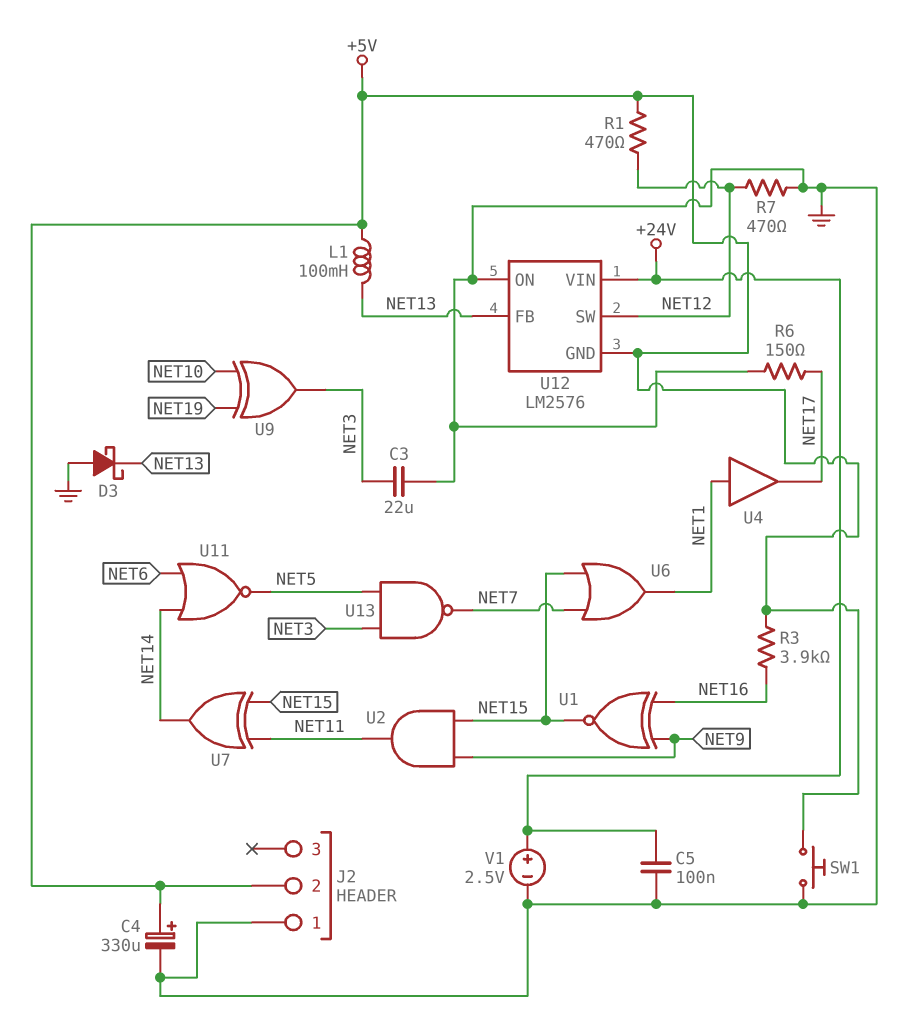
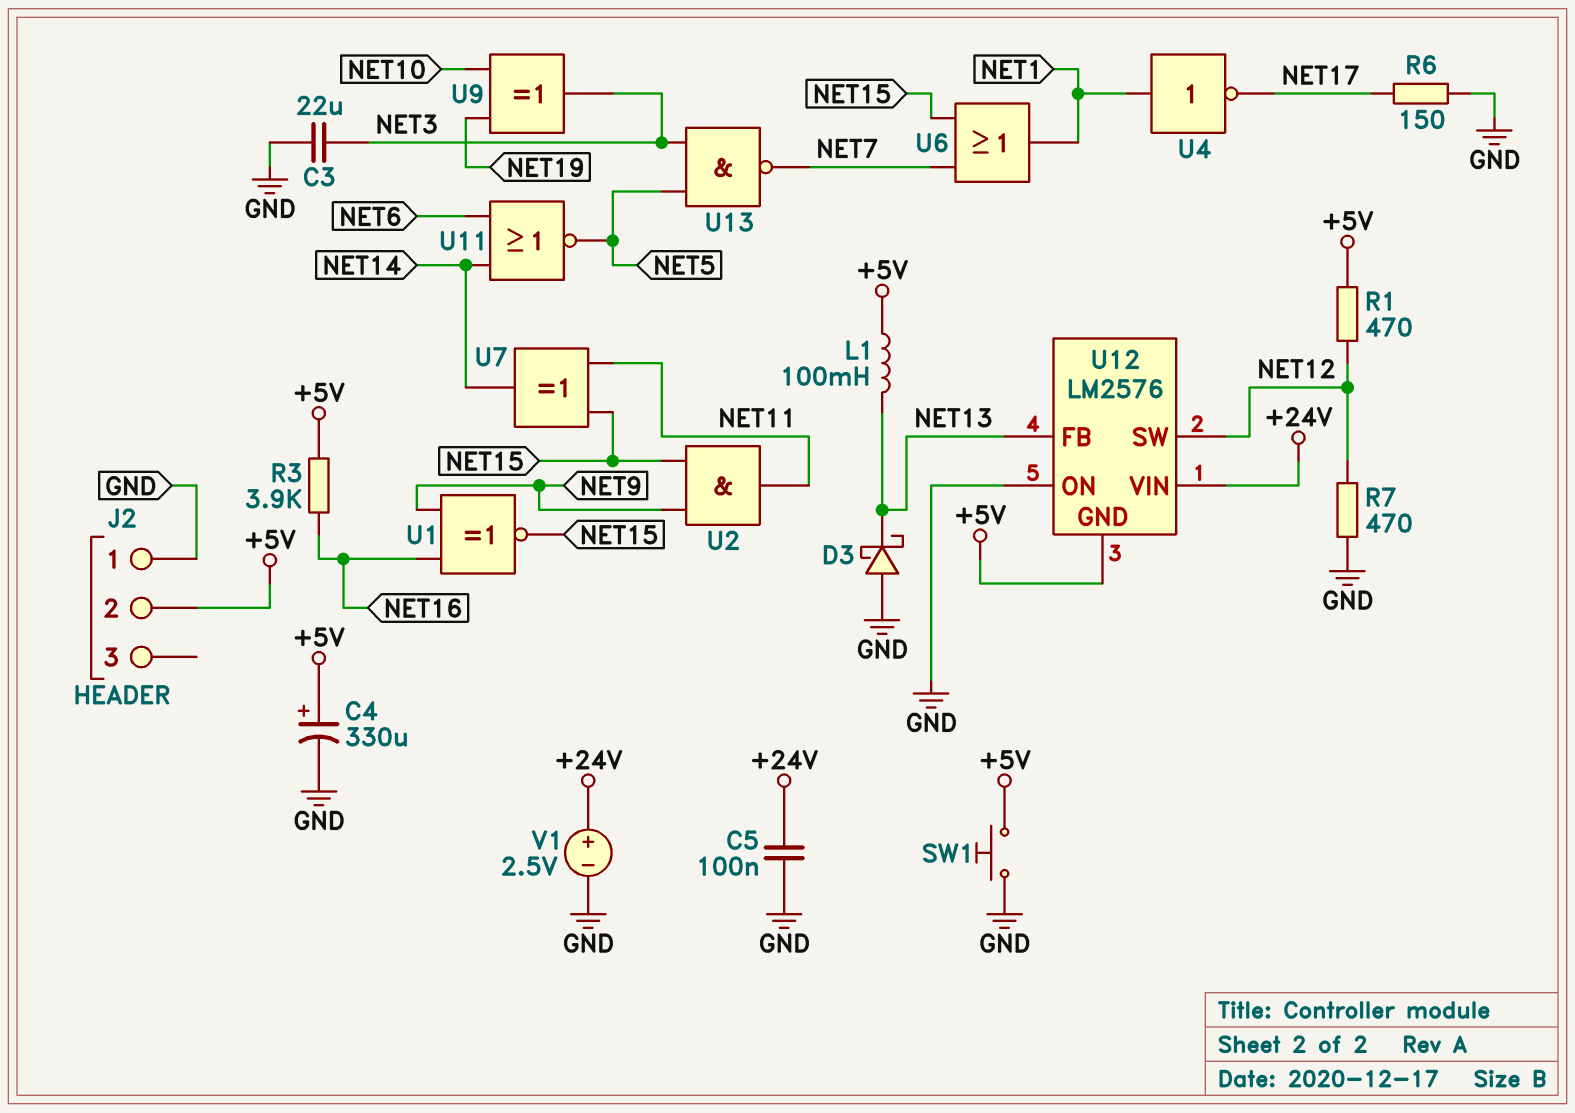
U4: buffer (in NET1, out NET17) -> NOT (in NET1, out NET17)

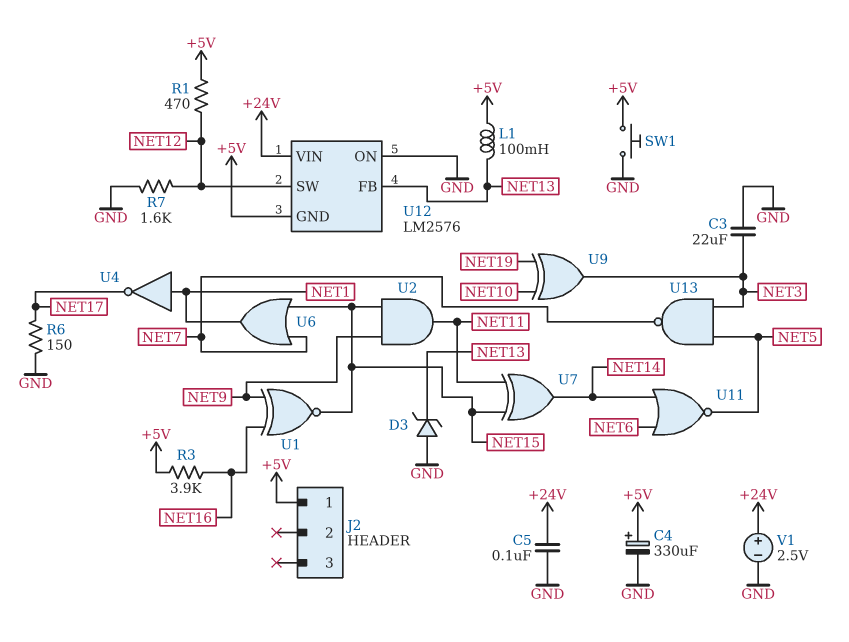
D3: schottky (A GND, K NET13) -> zener (A GND, K NET13)
J2 pin 1: GND -> +5V
J2 pin 2: +5V -> none
R7: 470 (GND, NET12) -> 1.6k (GND, NET12)

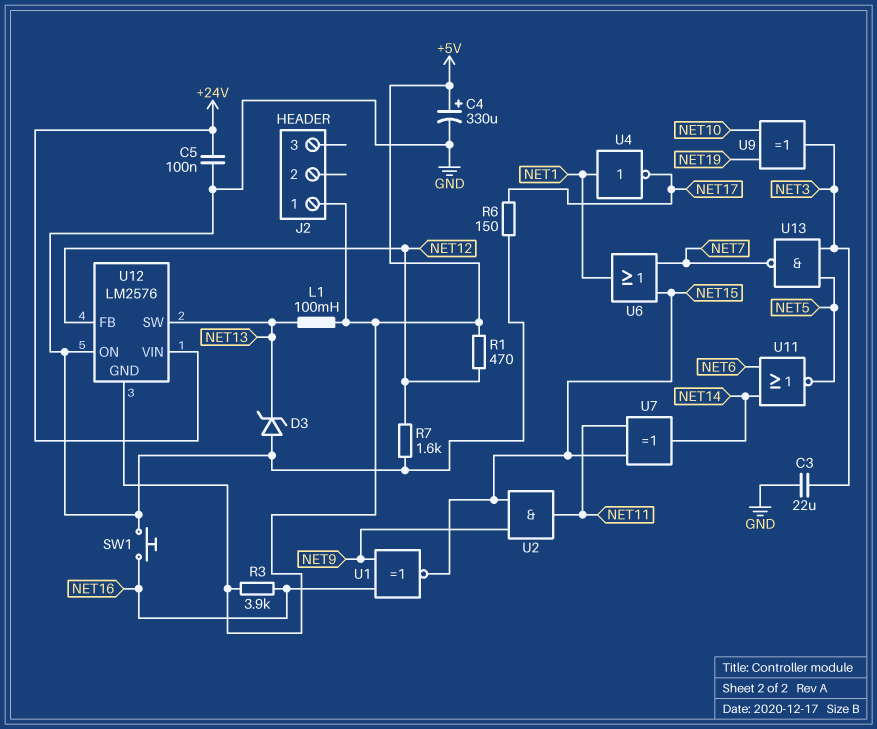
SW1: button (+5V, GND) -> button (GND, NET16)
U12 pin FB: NET13 -> NET12
U12 pin SW: NET12 -> NET13
V1: 2.5V (plus +24V, minus GND) -> none

